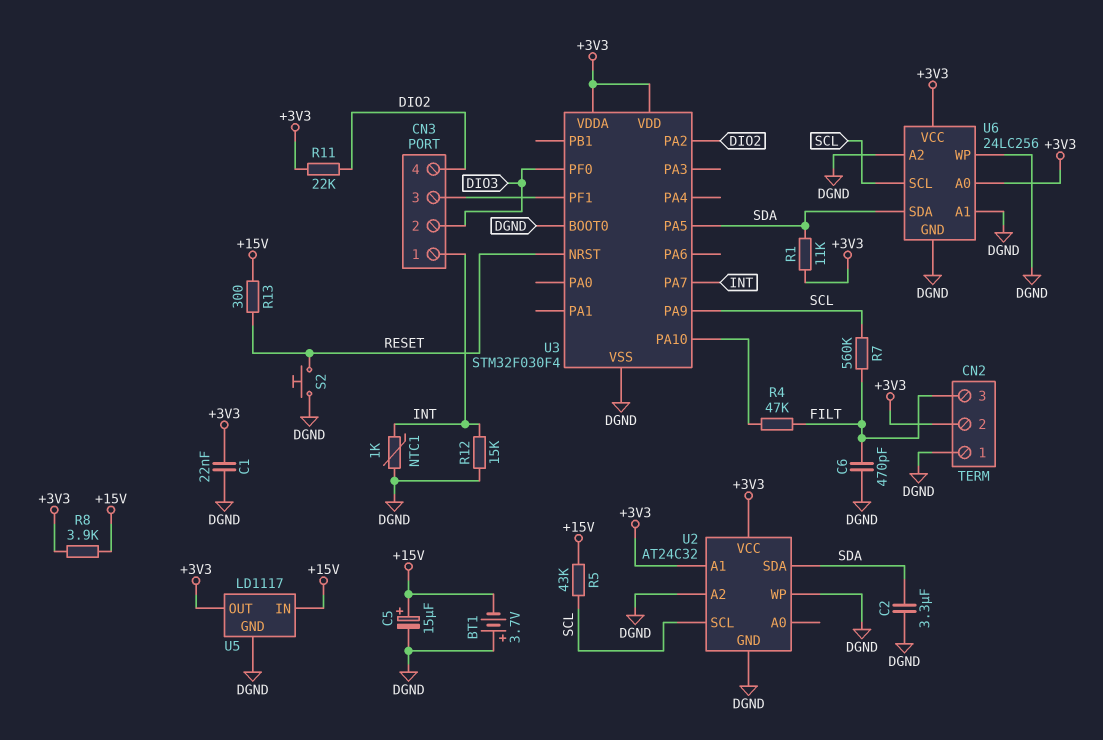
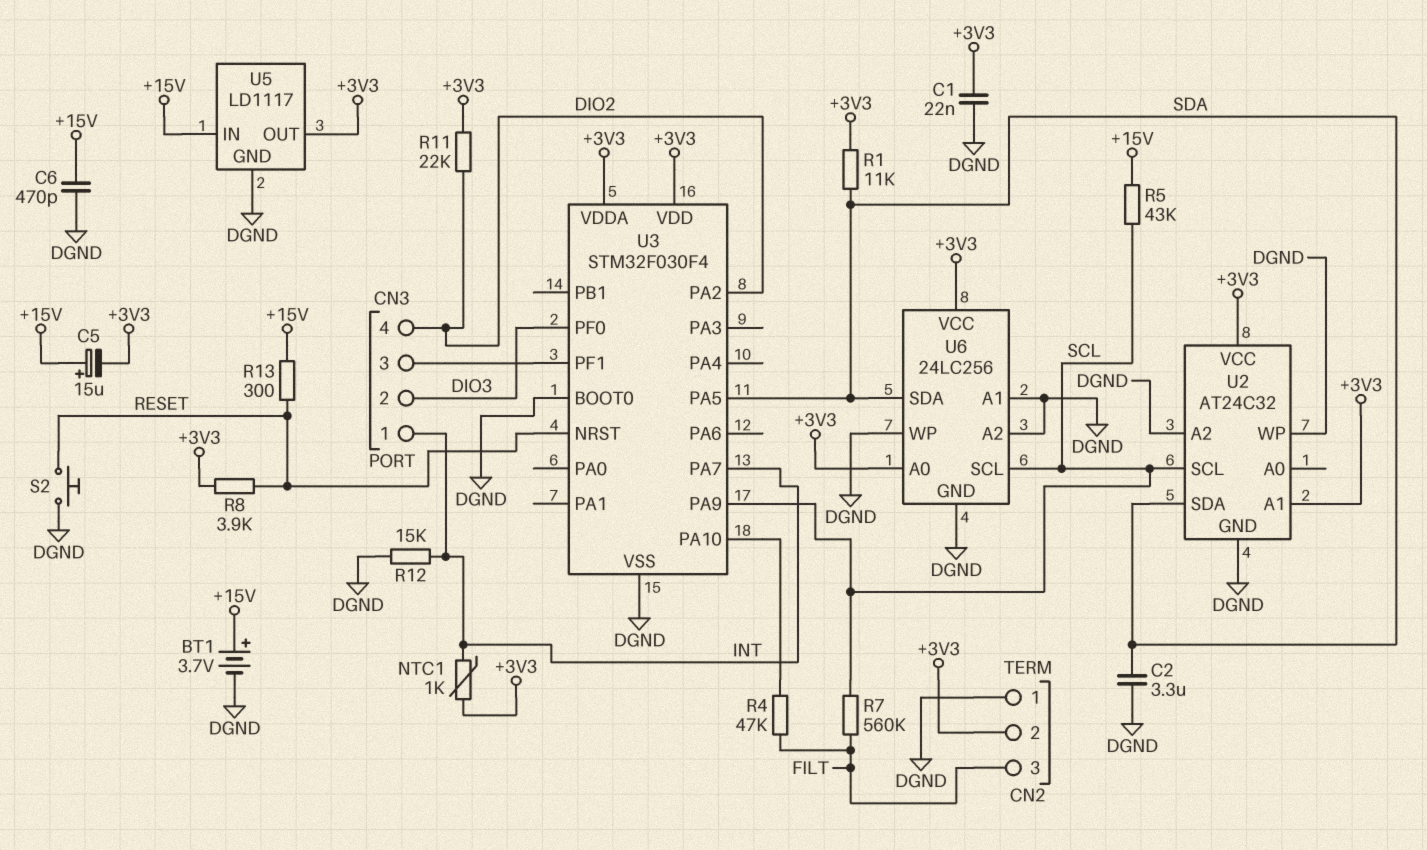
BT1: 3.7V (plus DGND, minus +15V) -> 3.7V (plus +15V, minus DGND)
C5: 15uF (plus +15V, minus DGND) -> 15uF (plus +15V, minus +3V3)
C6: 470pF (DGND, FILT) -> 470pF (+15V, DGND)
NTC1: 1k (DGND, INT) -> 1k (+3V3, INT)
R8: 3.9k (+3V3, +15V) -> 3.9k (+3V3, RESET)

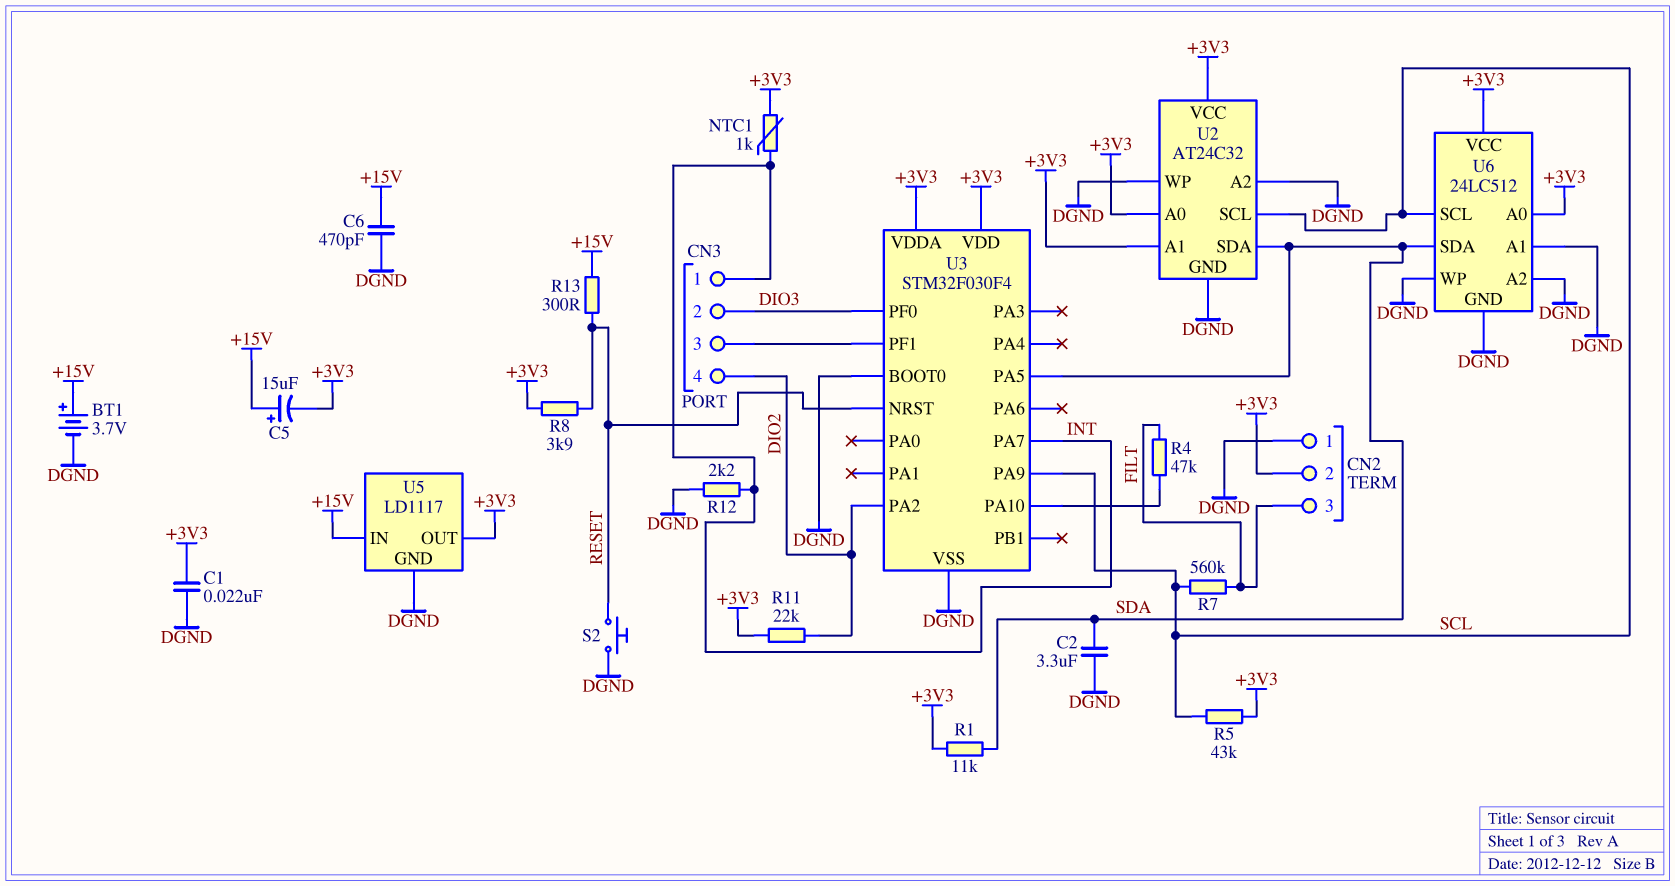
R5: 43k (+15V, SCL) -> 43k (+3V3, SCL)
R12: 15k (DGND, INT) -> 2.2k (DGND, INT)
U2 pin A0: none -> +3V3
U6: 24LC256 -> 24LC512

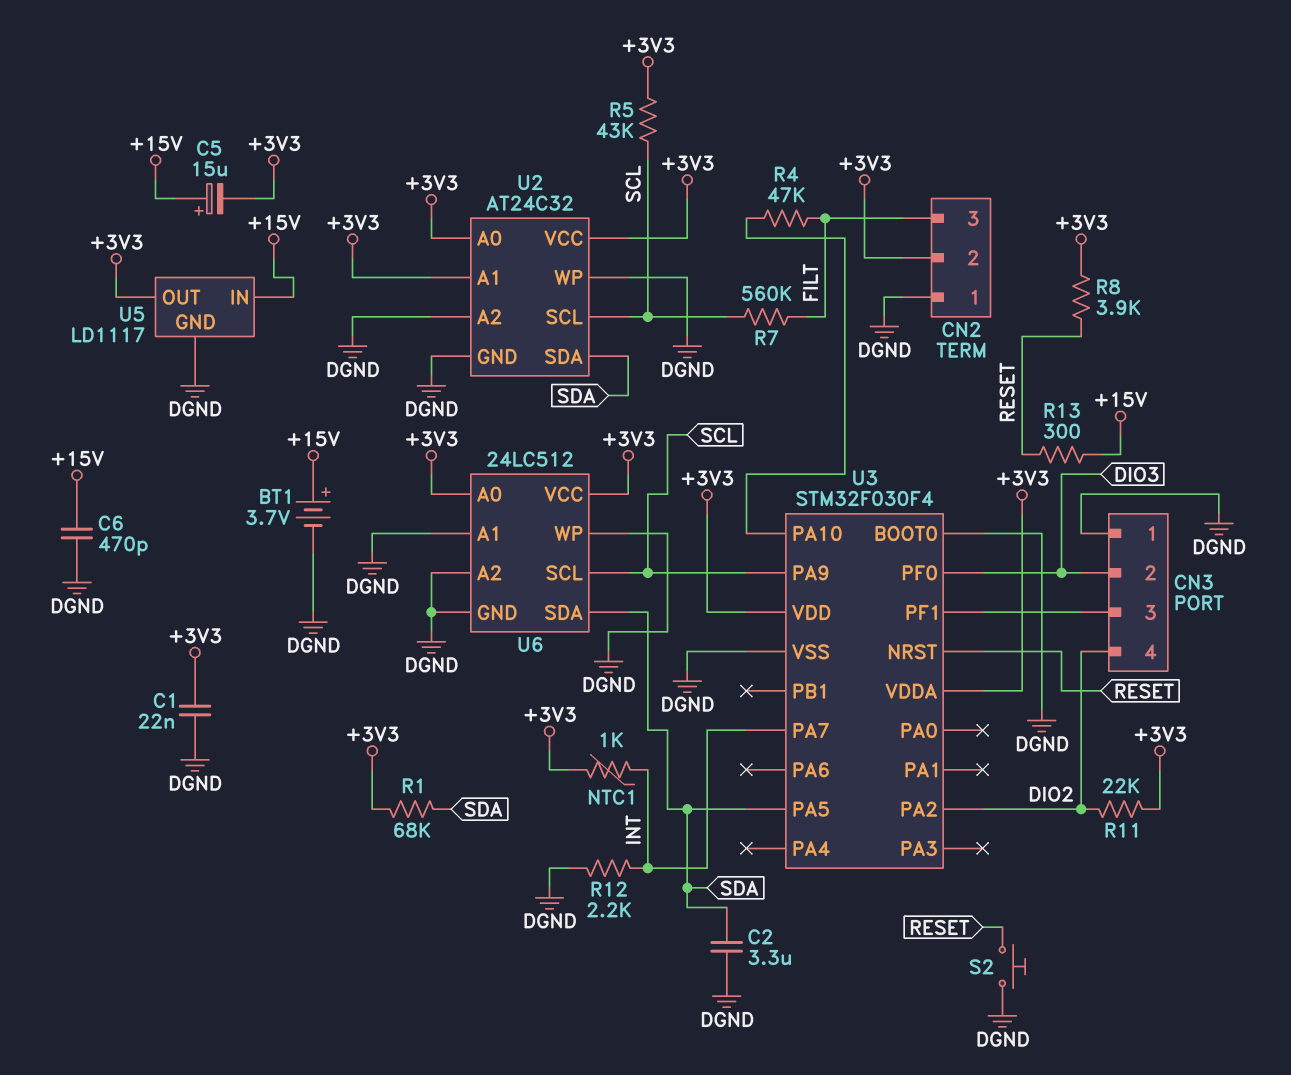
CN3 pin 1: INT -> DGND
R1: 11k (+3V3, SDA) -> 68k (+3V3, SDA)

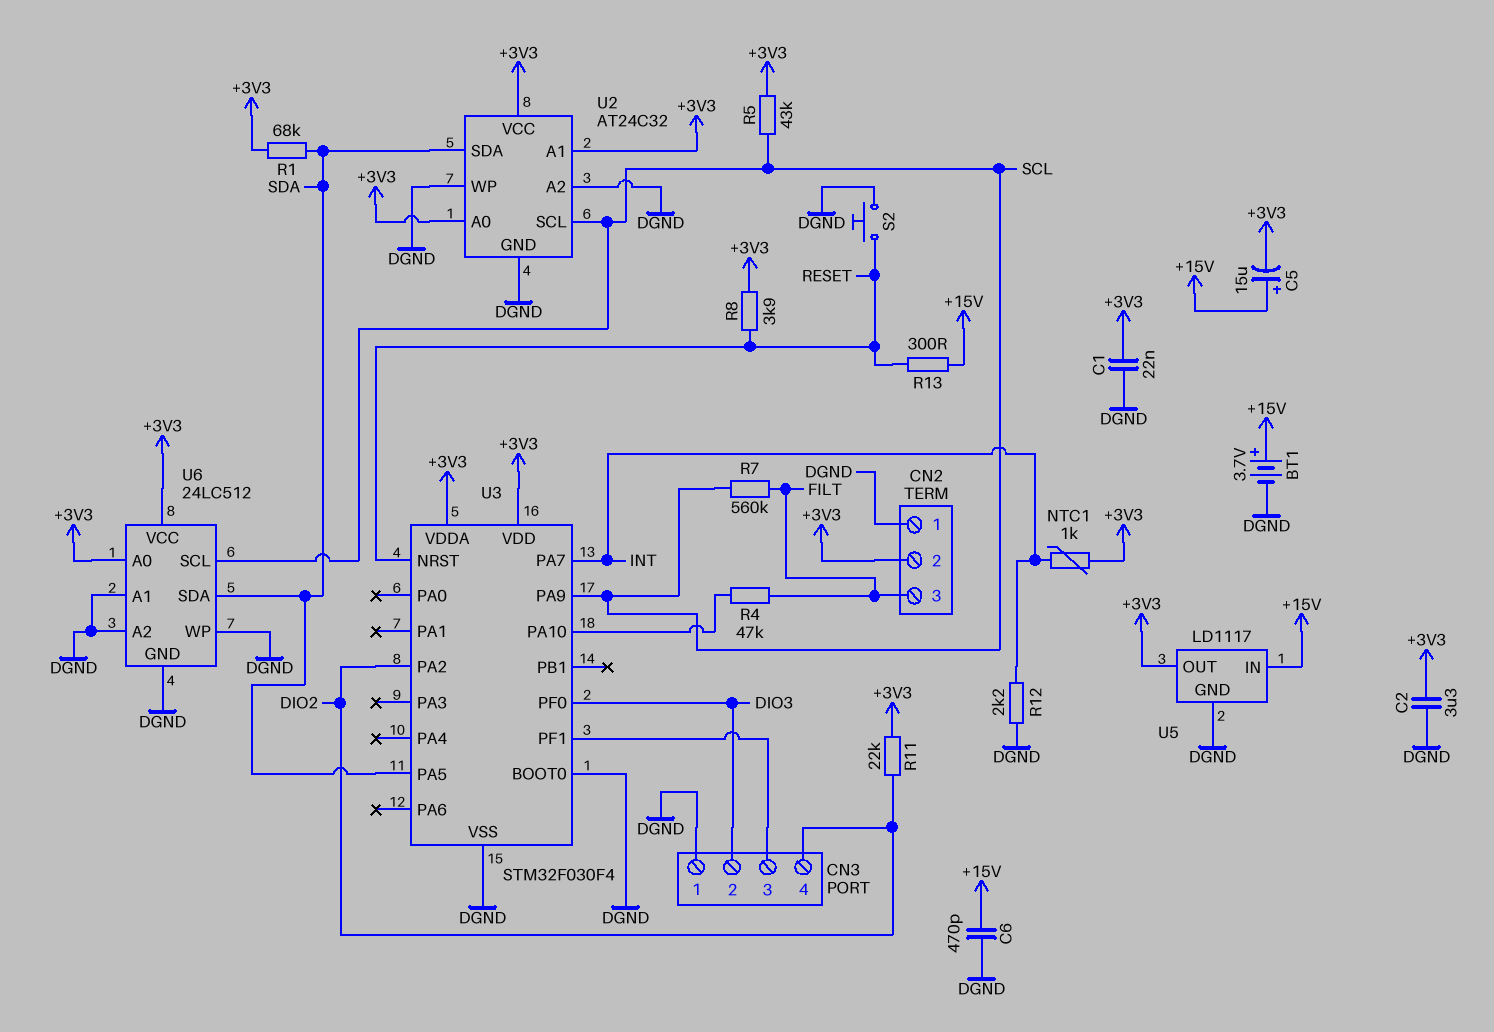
C2: 3.3uF (DGND, SDA) -> 3.3uF (+3V3, DGND)

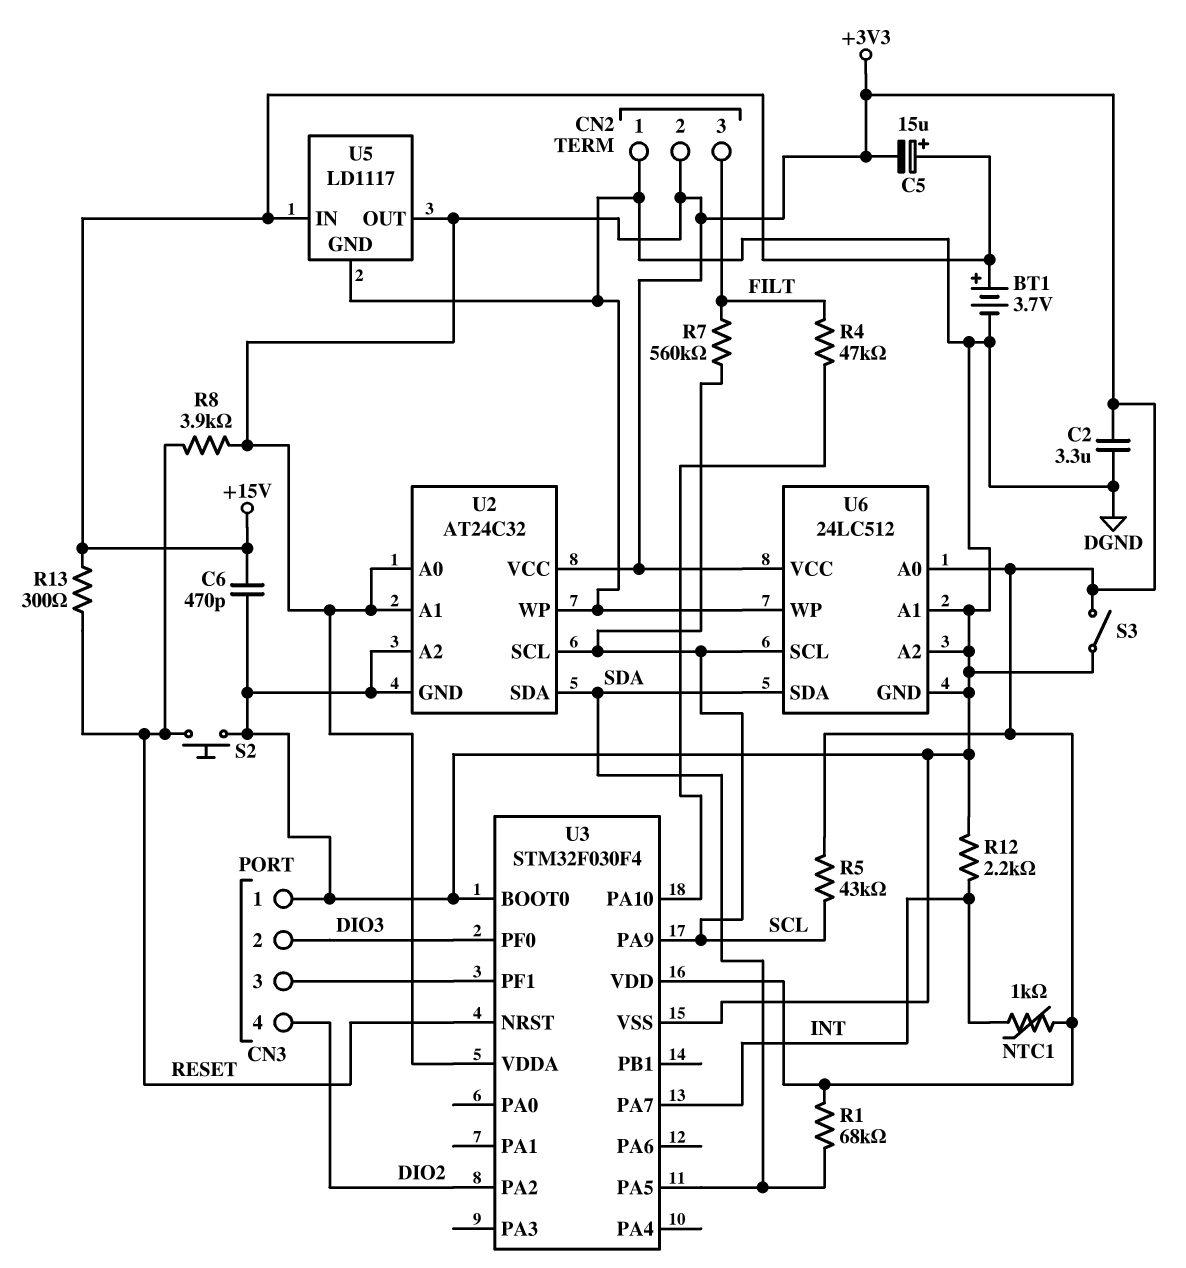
C1: 22nF (+3V3, DGND) -> none
R11: 22k (+3V3, DIO2) -> none
S3: none -> switch (+3V3, DGND)

